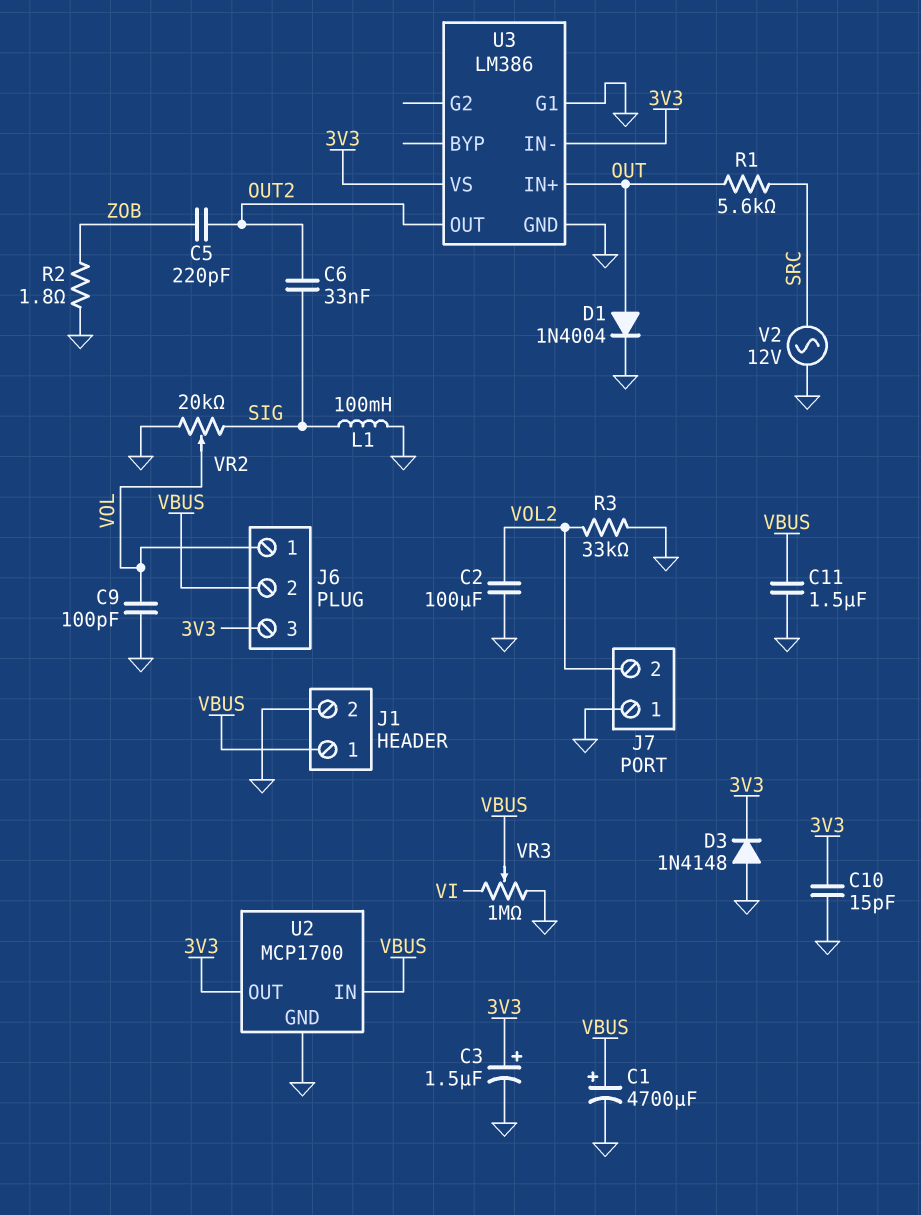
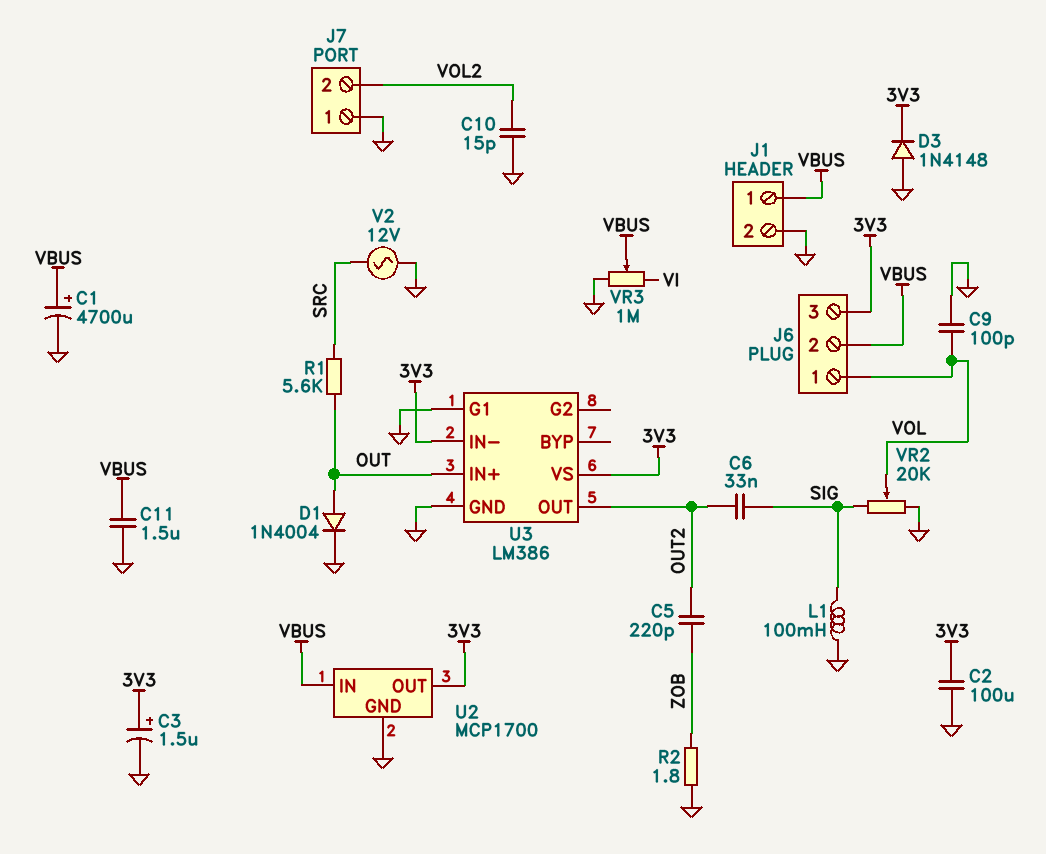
C2: 100uF (GND, VOL2) -> 100uF (3V3, GND)
C10: 15pF (3V3, GND) -> 15pF (GND, VOL2)
R3: 33k (GND, VOL2) -> none

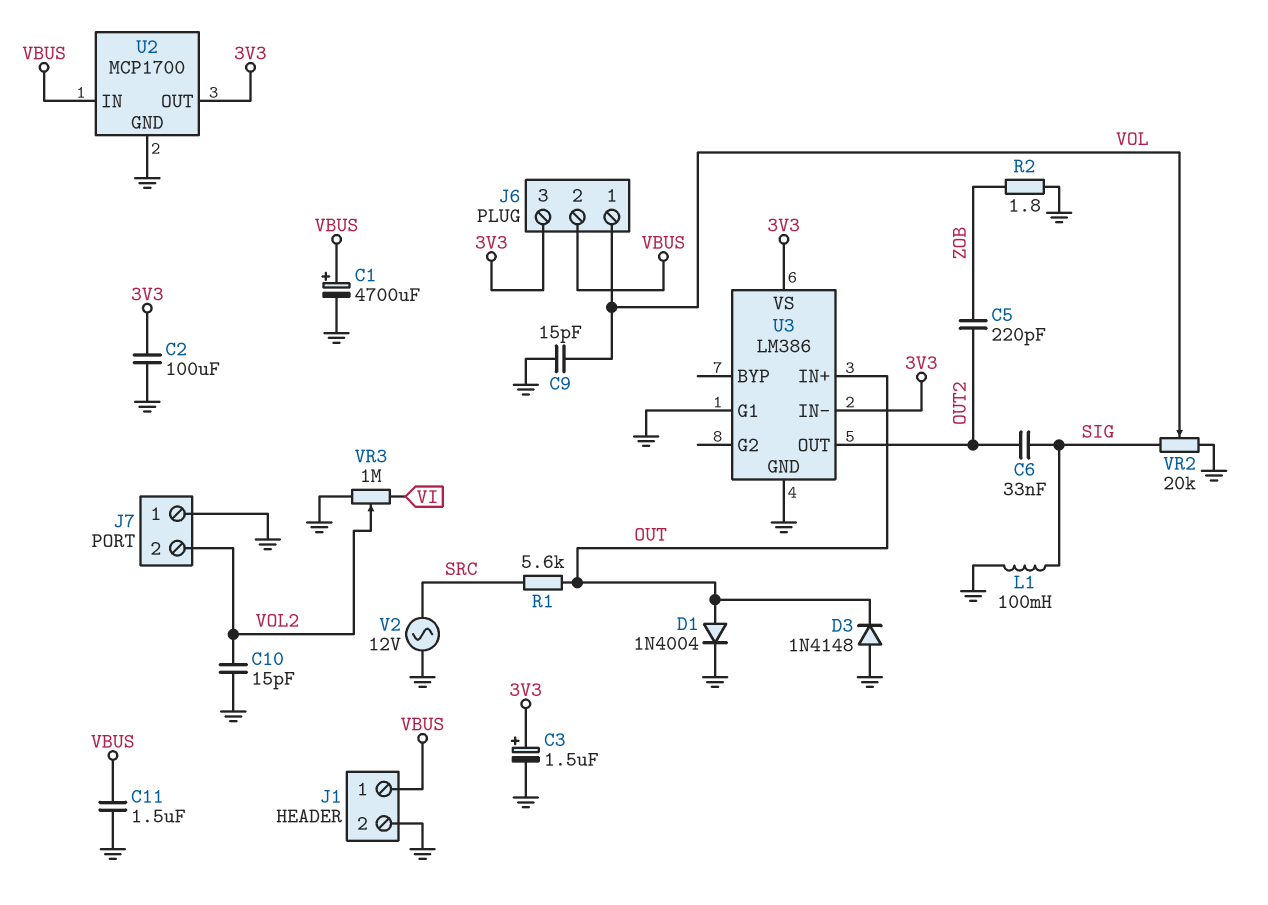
C9: 100pF (GND, VOL) -> 15pF (GND, VOL)
D3: diode 1N4148 (A GND, K 3V3) -> diode 1N4148 (A GND, K OUT)
VR3: 1M (GND, VI, wiper VBUS) -> 1M (GND, VI, wiper VOL2)

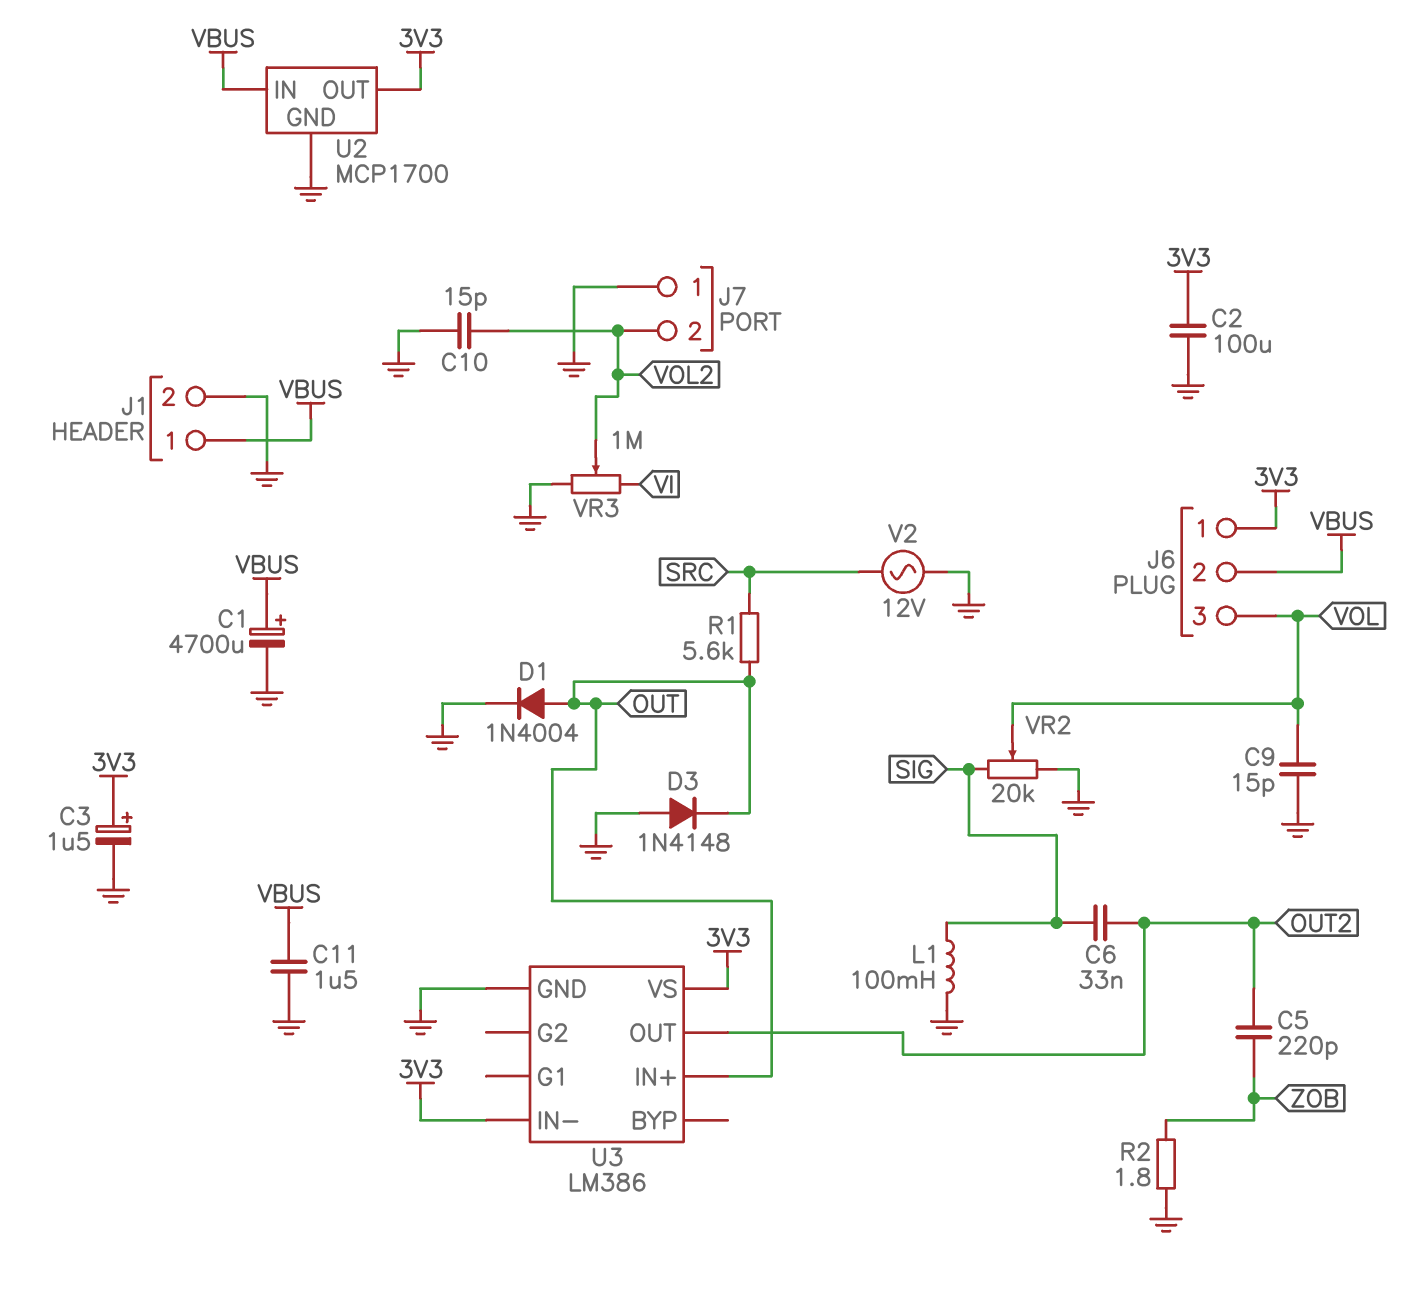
J6 pin 1: VOL -> 3V3
J6 pin 3: 3V3 -> VOL
U3 pin G1: GND -> none

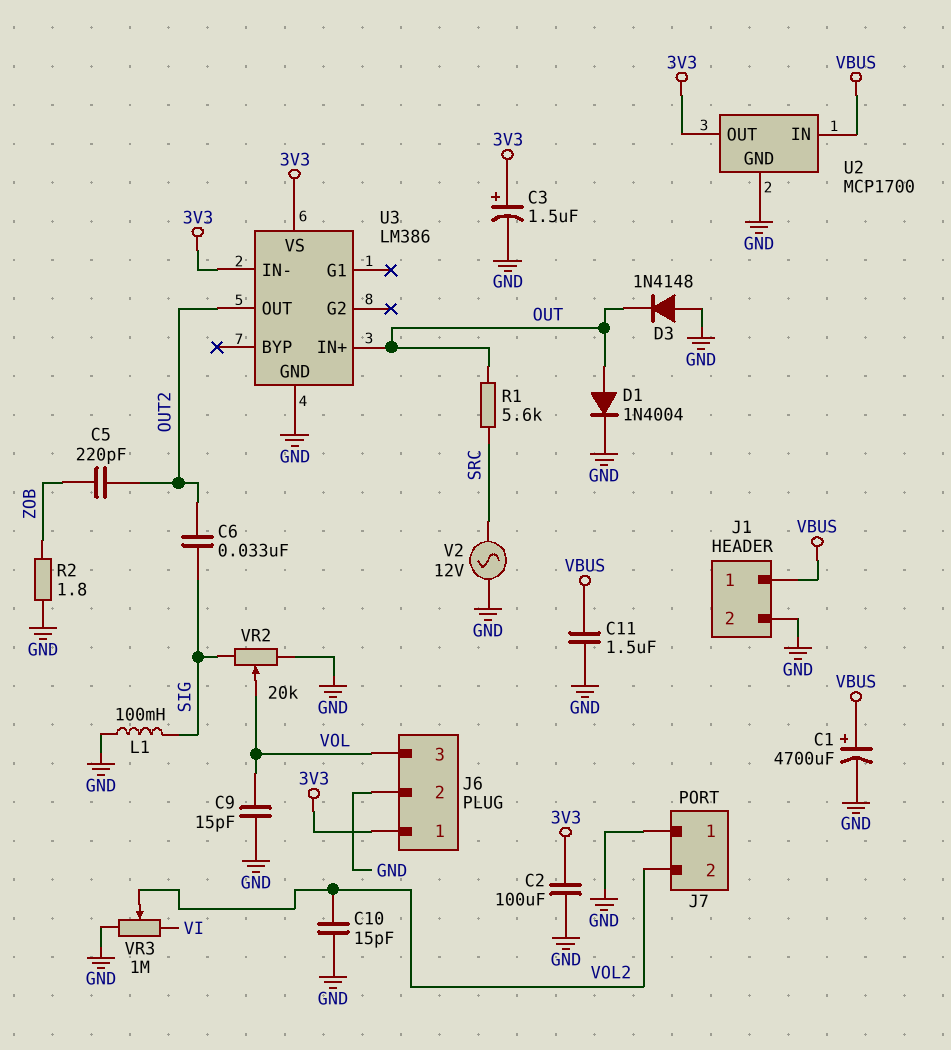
J6 pin 2: VBUS -> GND

